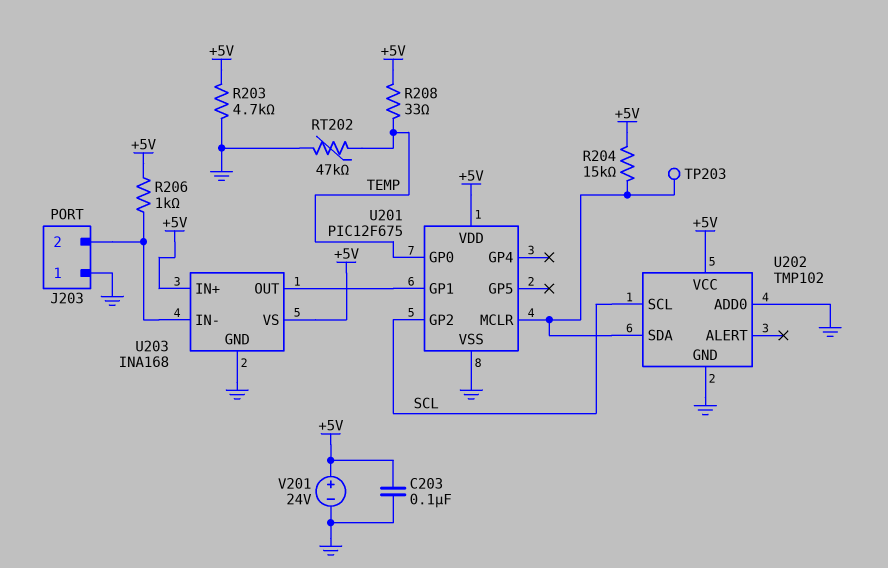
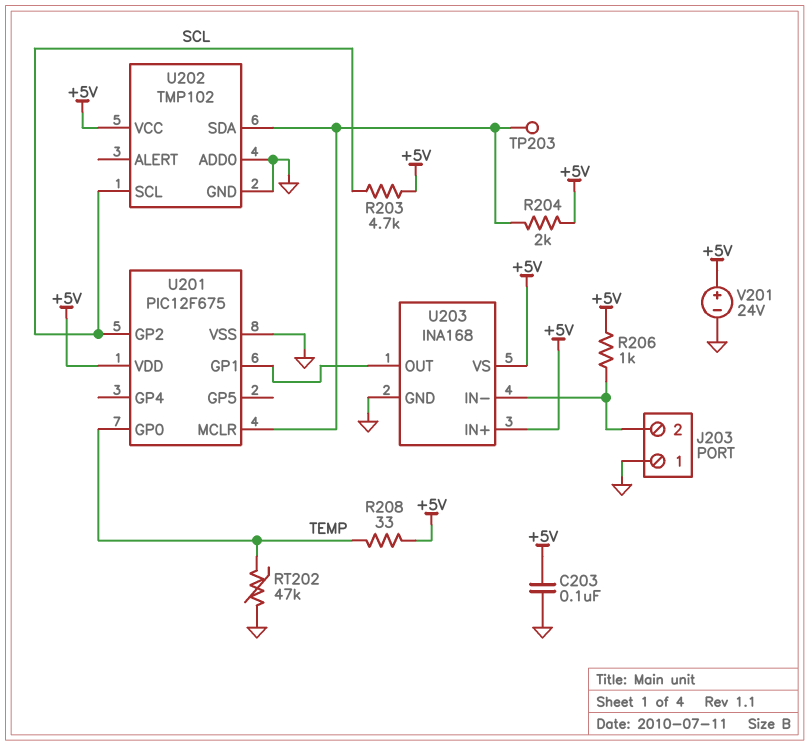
R203: 4.7k (+5V, GND) -> 4.7k (+5V, SCL)
R204: 15k (+5V, U201/MCLR) -> 2k (+5V, U201/MCLR)

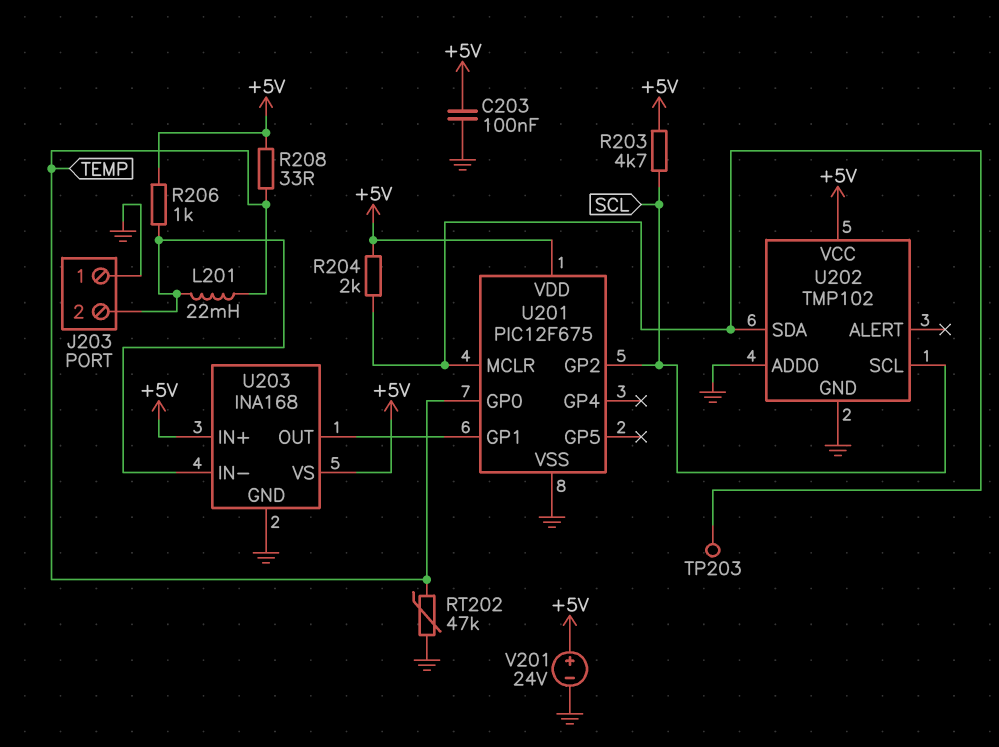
L201: none -> 22mH (J203/2, TEMP)

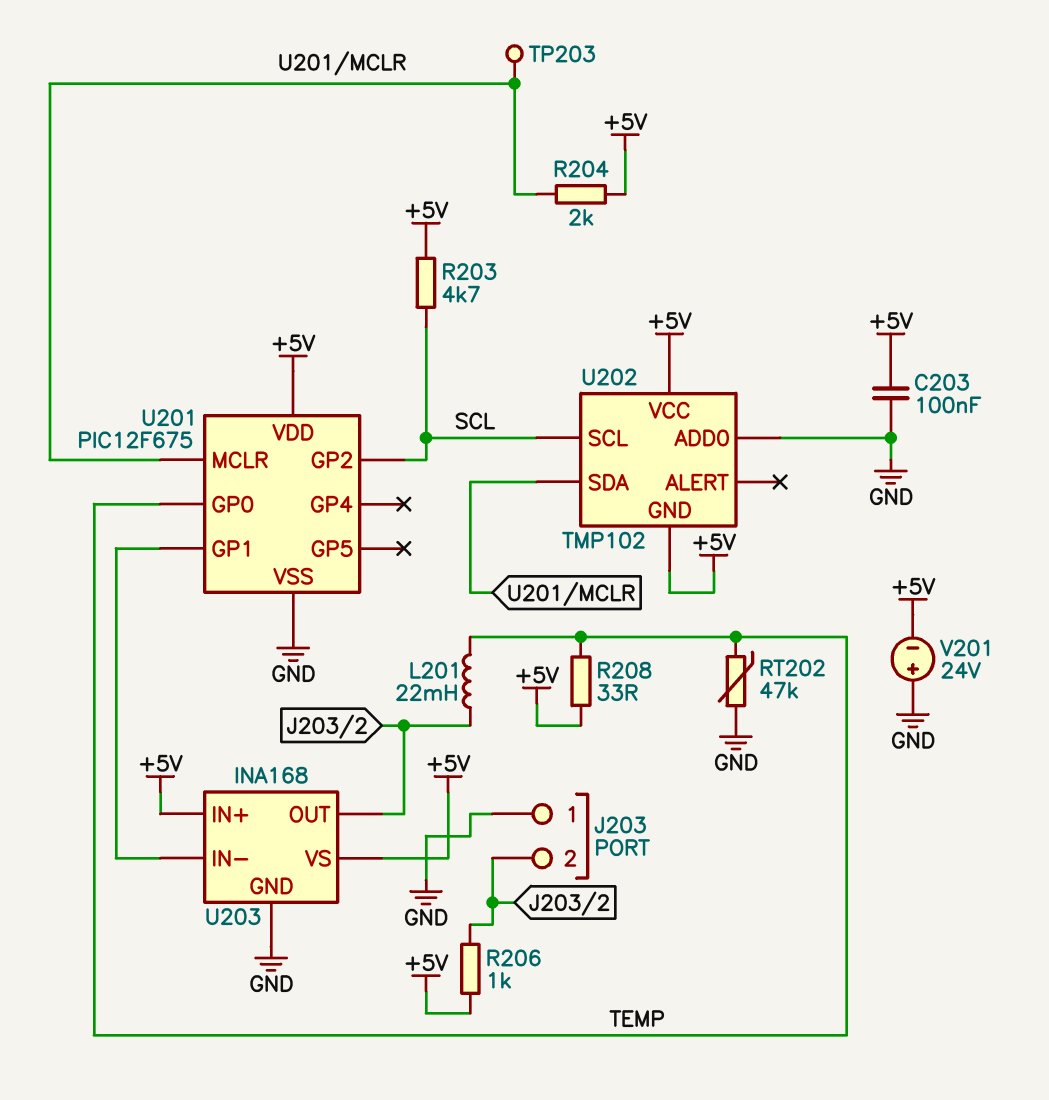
U202 pin GND: GND -> +5V
U203 pin IN-: J203/2 -> U201/GP1
U203 pin OUT: U201/GP1 -> J203/2
V201: 24V (plus +5V, minus GND) -> 24V (plus GND, minus +5V)

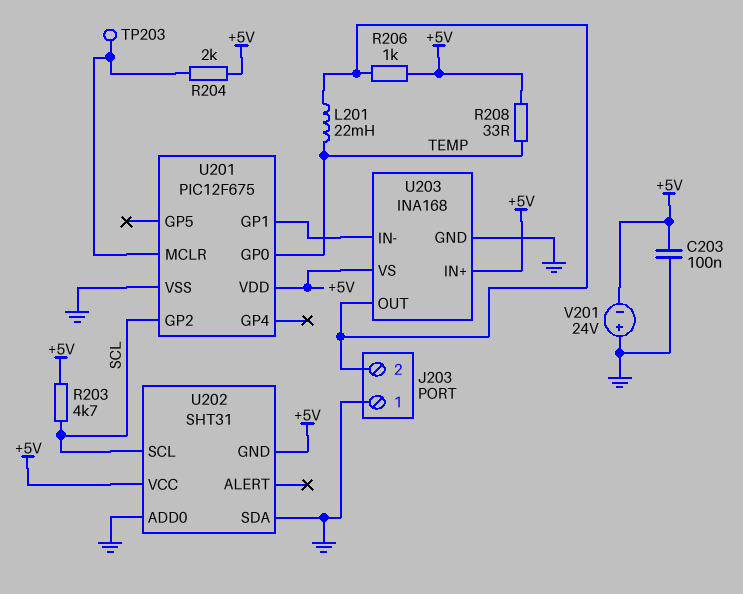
RT202: 47k (GND, TEMP) -> none
U202: TMP102 -> SHT31
U202 pin SDA: U201/MCLR -> GND

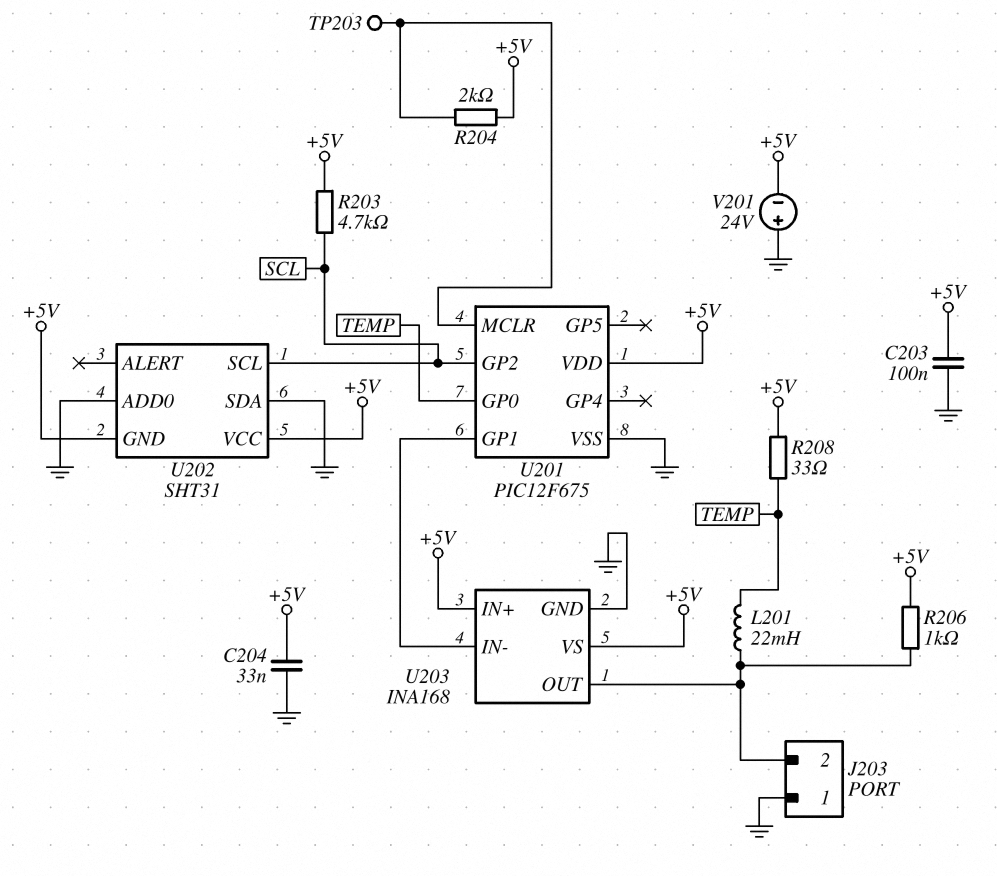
C204: none -> 33nF (+5V, GND)

